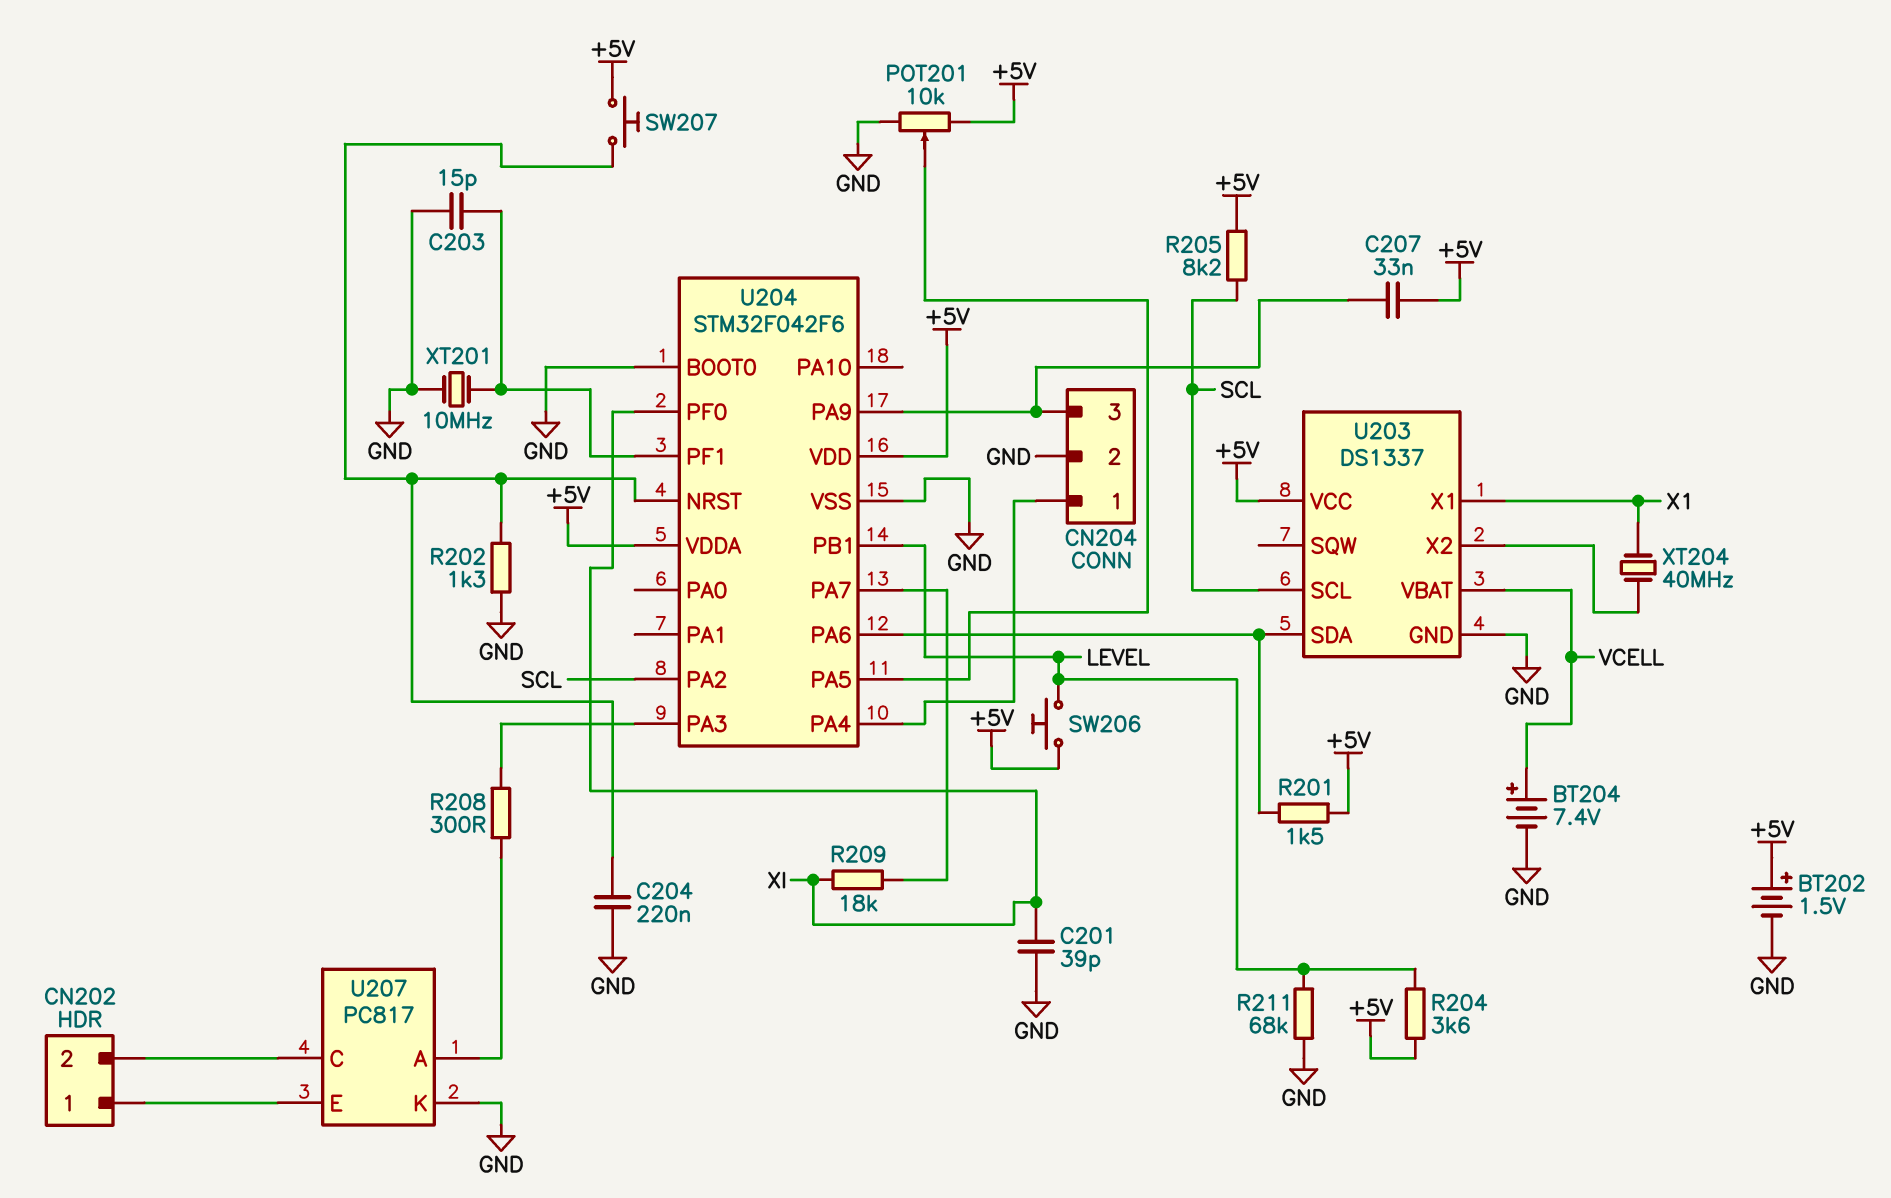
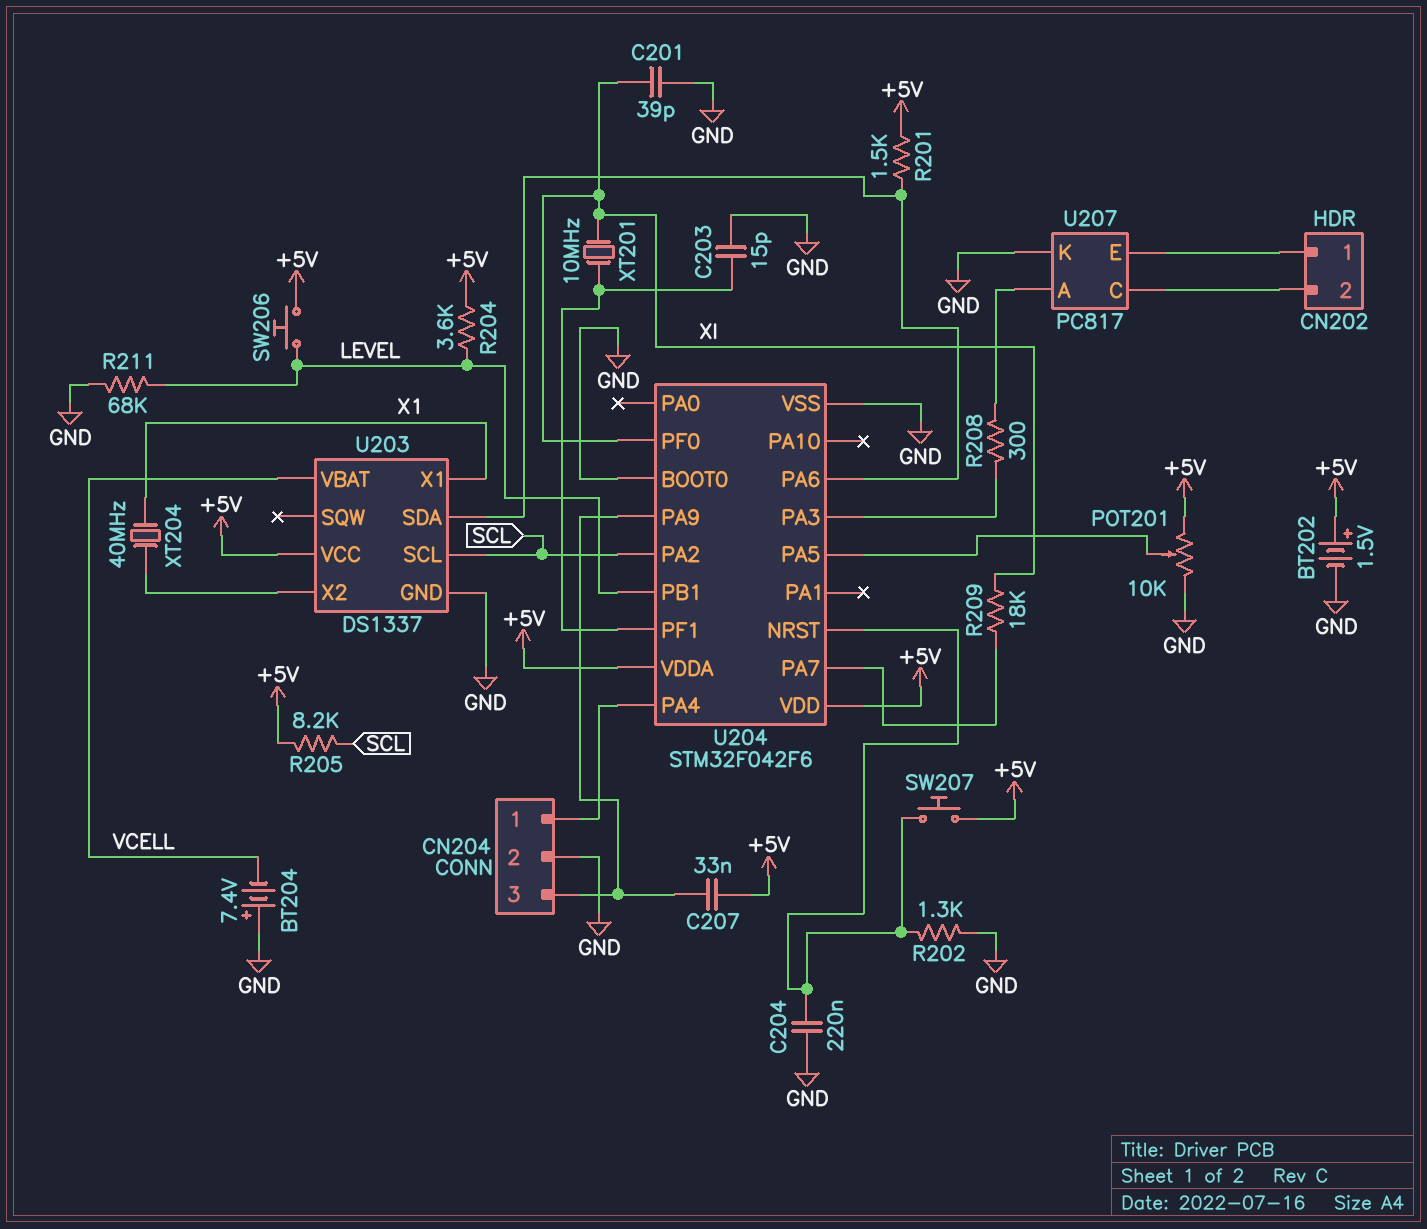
BT204: 7.4V (plus VCELL, minus GND) -> 7.4V (plus GND, minus VCELL)
XT201: 10MHz (GND, U204/PF1) -> 10MHz (U204/PF1, XI)

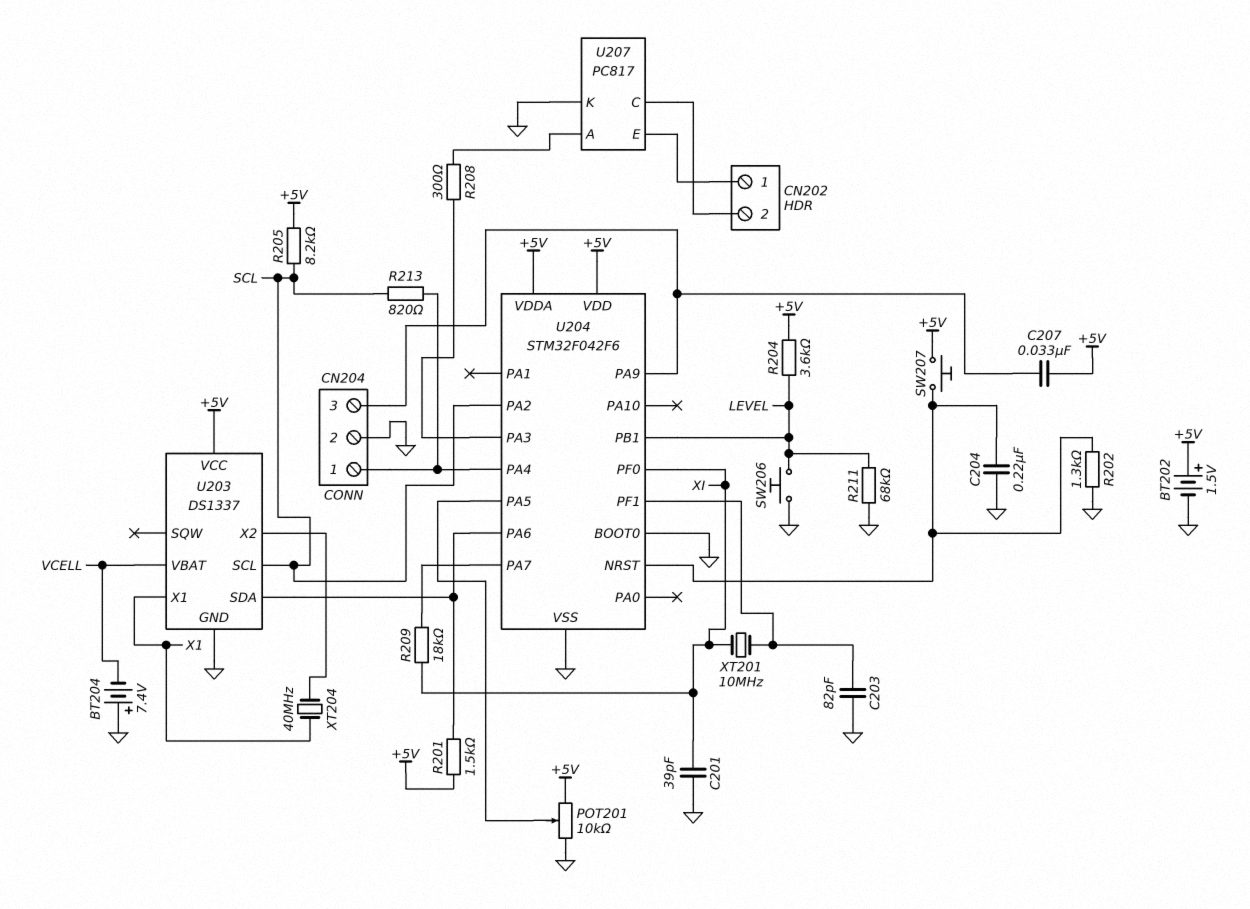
C203: 15pF (GND, U204/PF1) -> 82pF (GND, U204/PF1)
R213: none -> 820 (CN204/1, SCL)
SW206: button (+5V, LEVEL) -> button (GND, LEVEL)

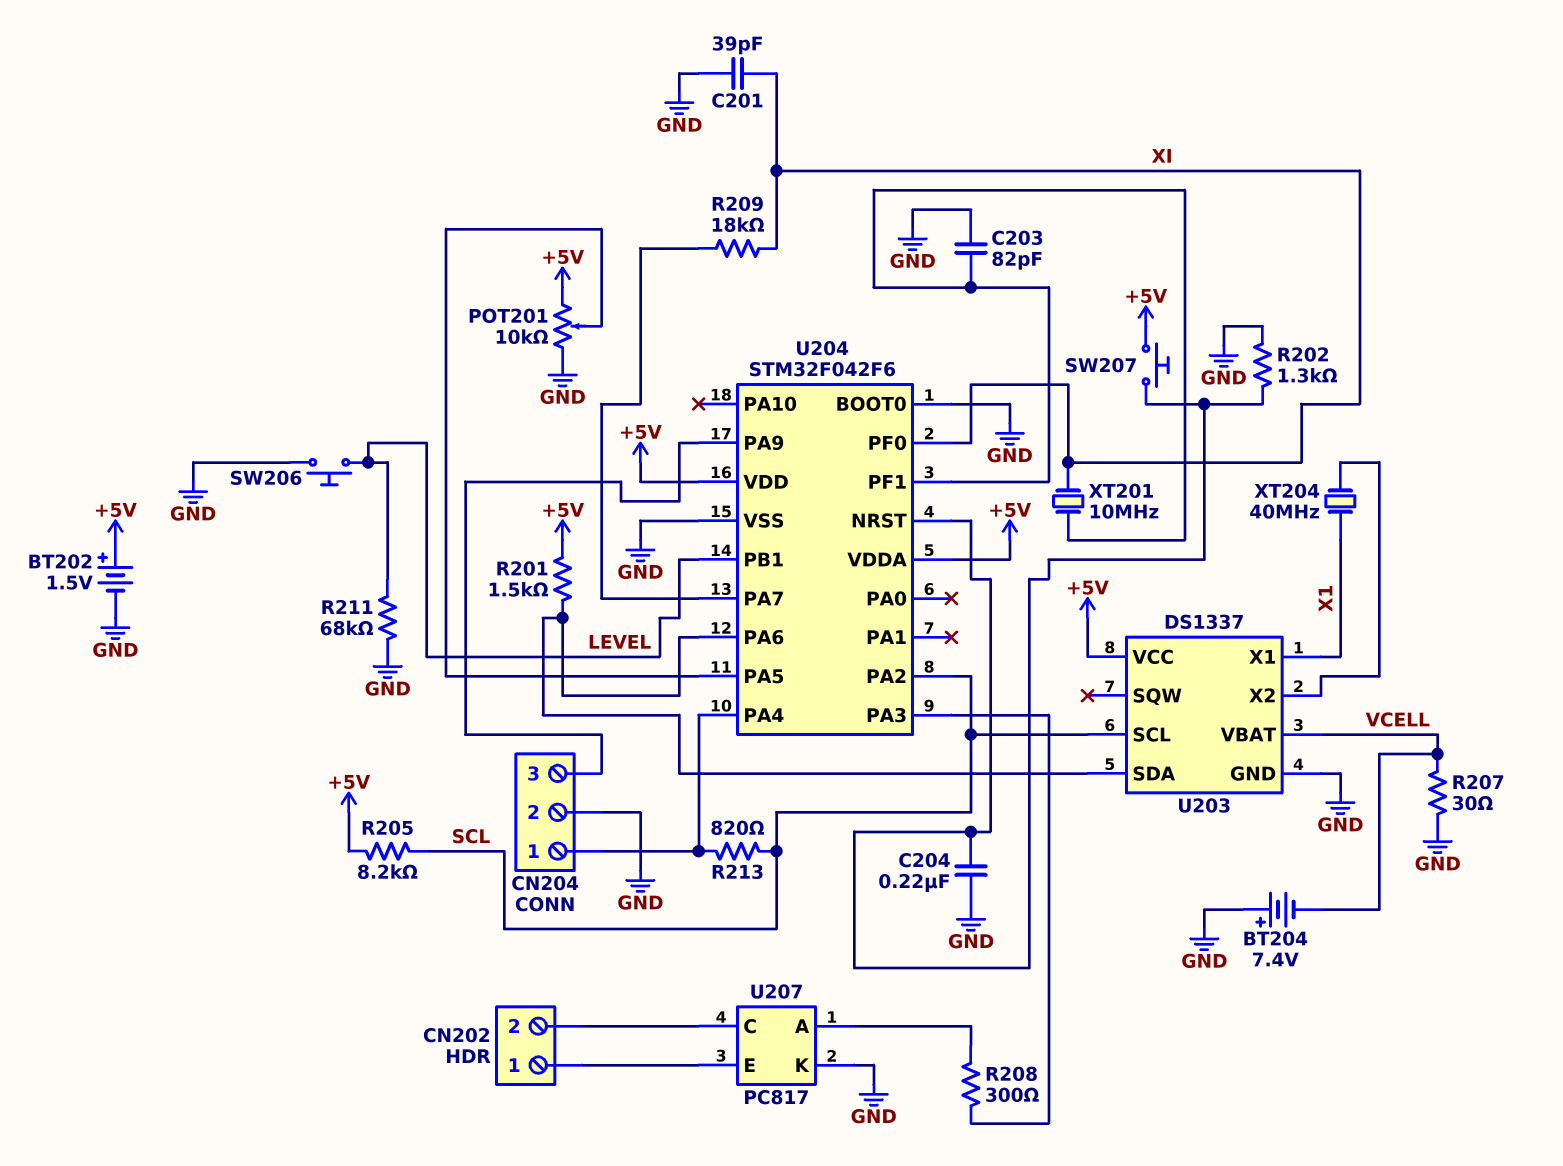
C207: 33nF (+5V, CN204/3) -> none
R204: 3.6k (+5V, LEVEL) -> none
R207: none -> 30 (GND, VCELL)

